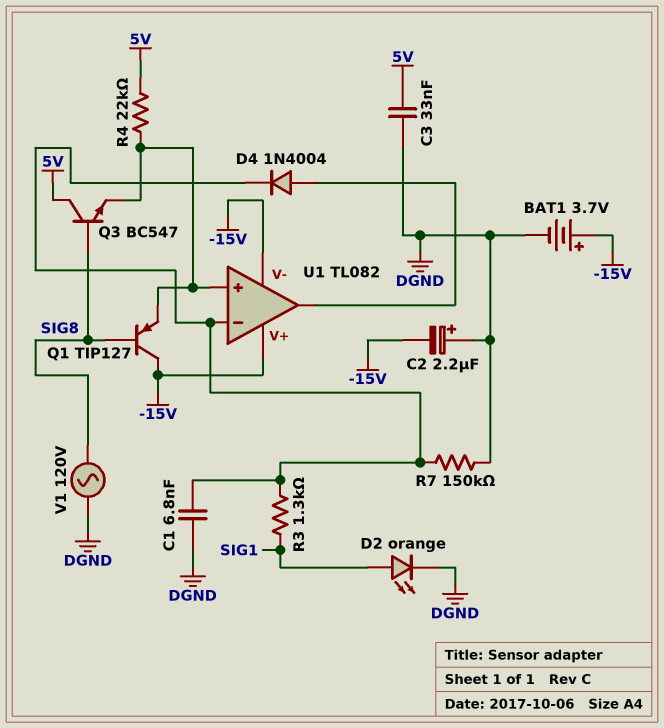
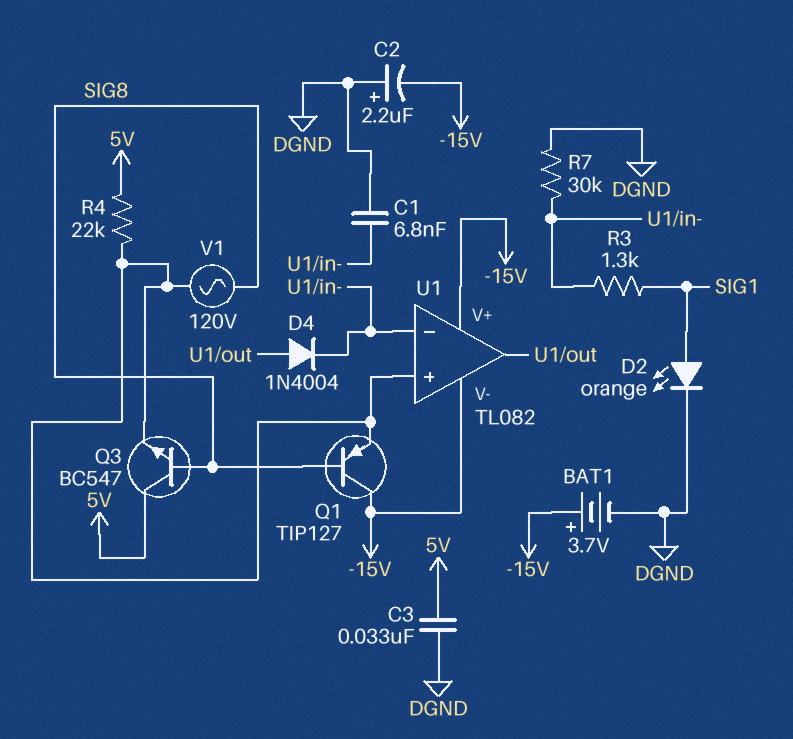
R7: 150k (DGND, U1/in-) -> 30k (DGND, U1/in-)
V1: AC 120V (DGND, SIG8) -> AC 120V (SIG8, U1/in+)

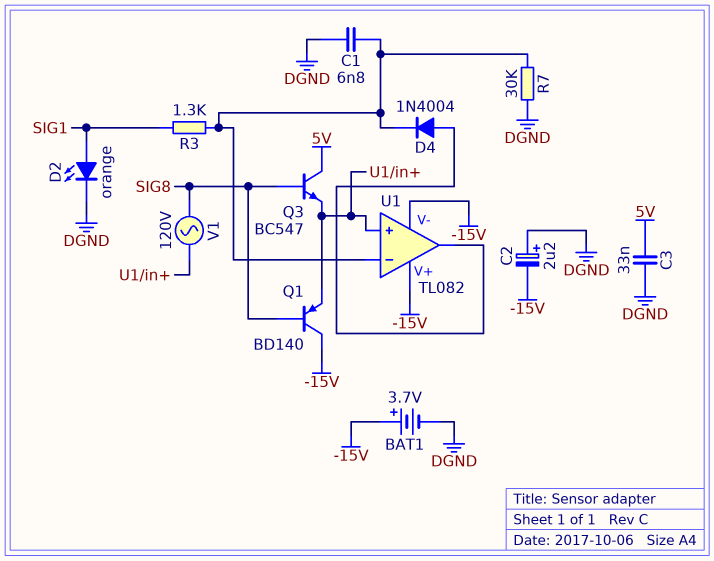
Q1: PNP TIP127 (B SIG8, C -15V, E U1/in+) -> PNP BD140 (B SIG8, C -15V, E U1/in+)
R4: 22k (5V, U1/in+) -> none

